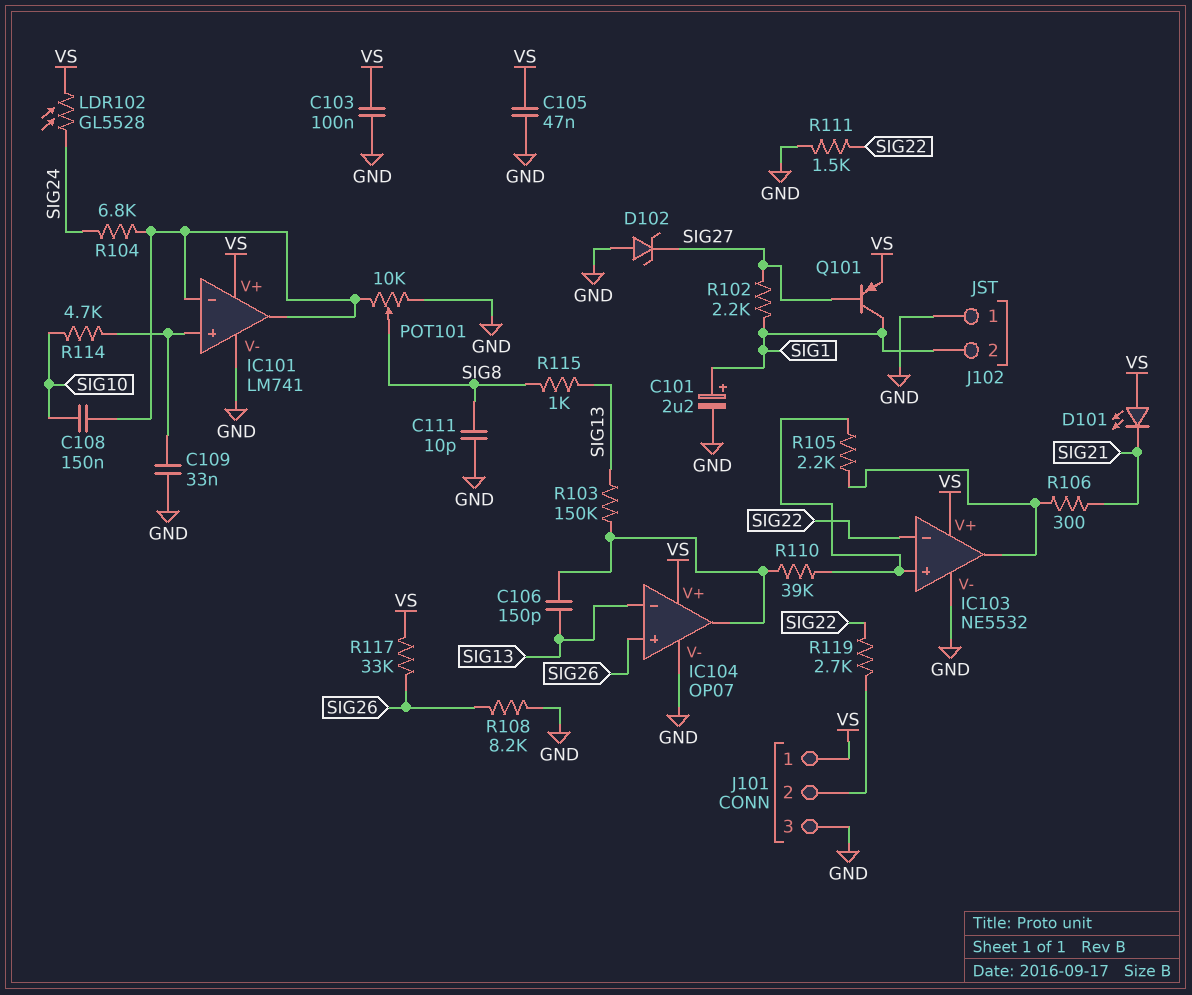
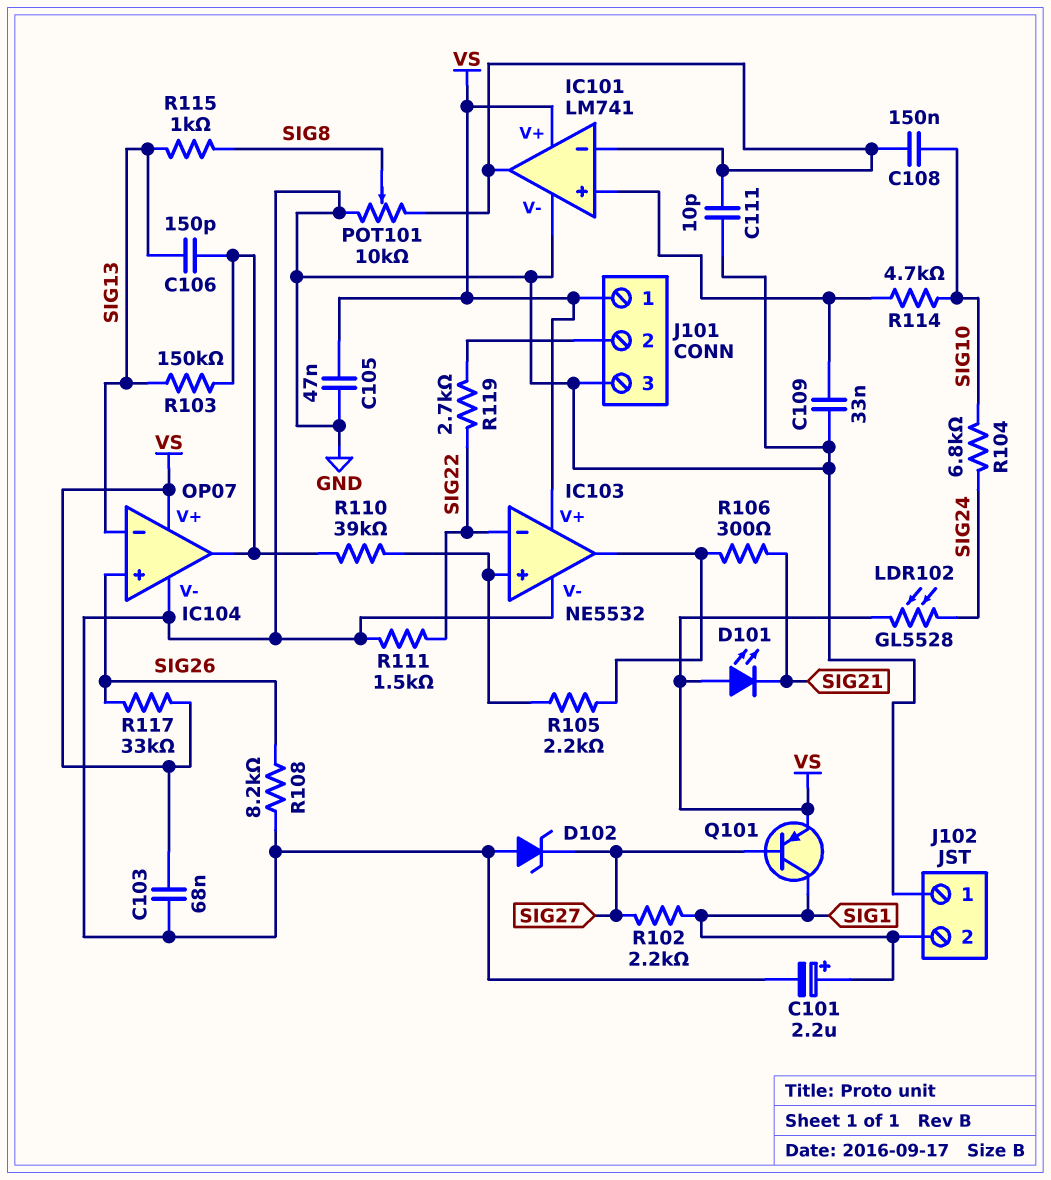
C103: 100nF (GND, VS) -> 68nF (GND, VS)
C111: 10pF (GND, SIG8) -> 10pF (GND, IC101/in-)
R104: 6.8k (IC101/in-, SIG24) -> 6.8k (SIG10, SIG24)

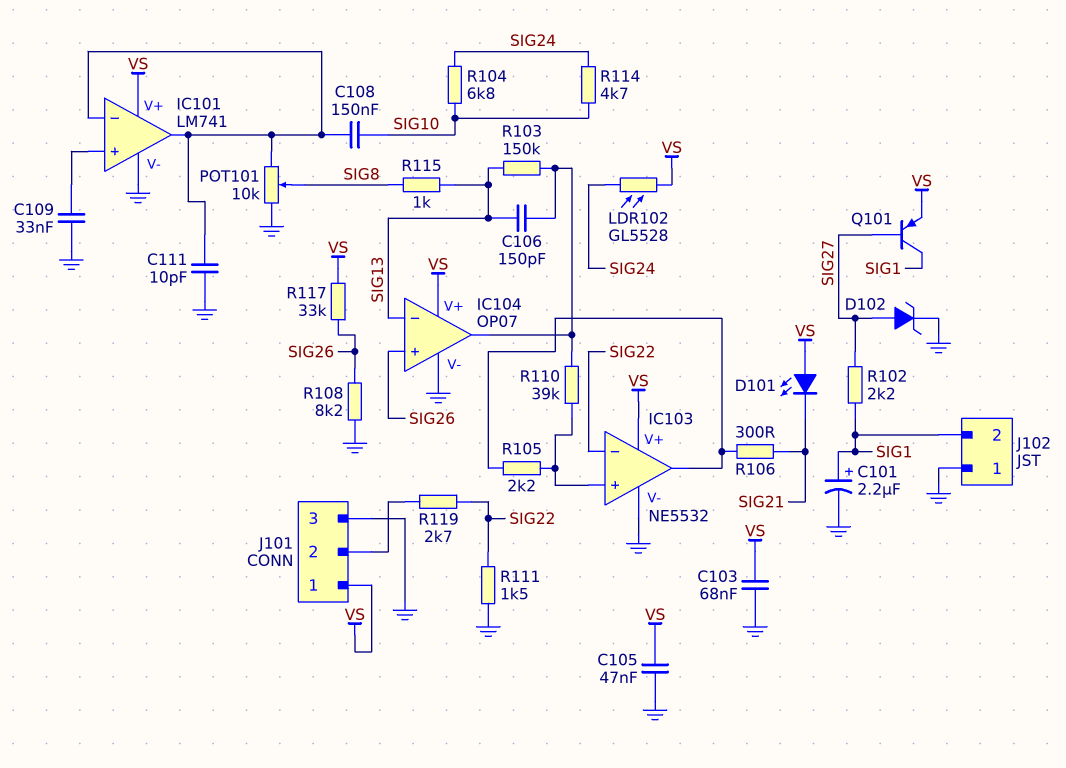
D102: zener (A GND, K SIG27) -> zener (A SIG27, K GND)
R114: 4.7k (IC101/in+, SIG10) -> 4.7k (SIG10, SIG24)

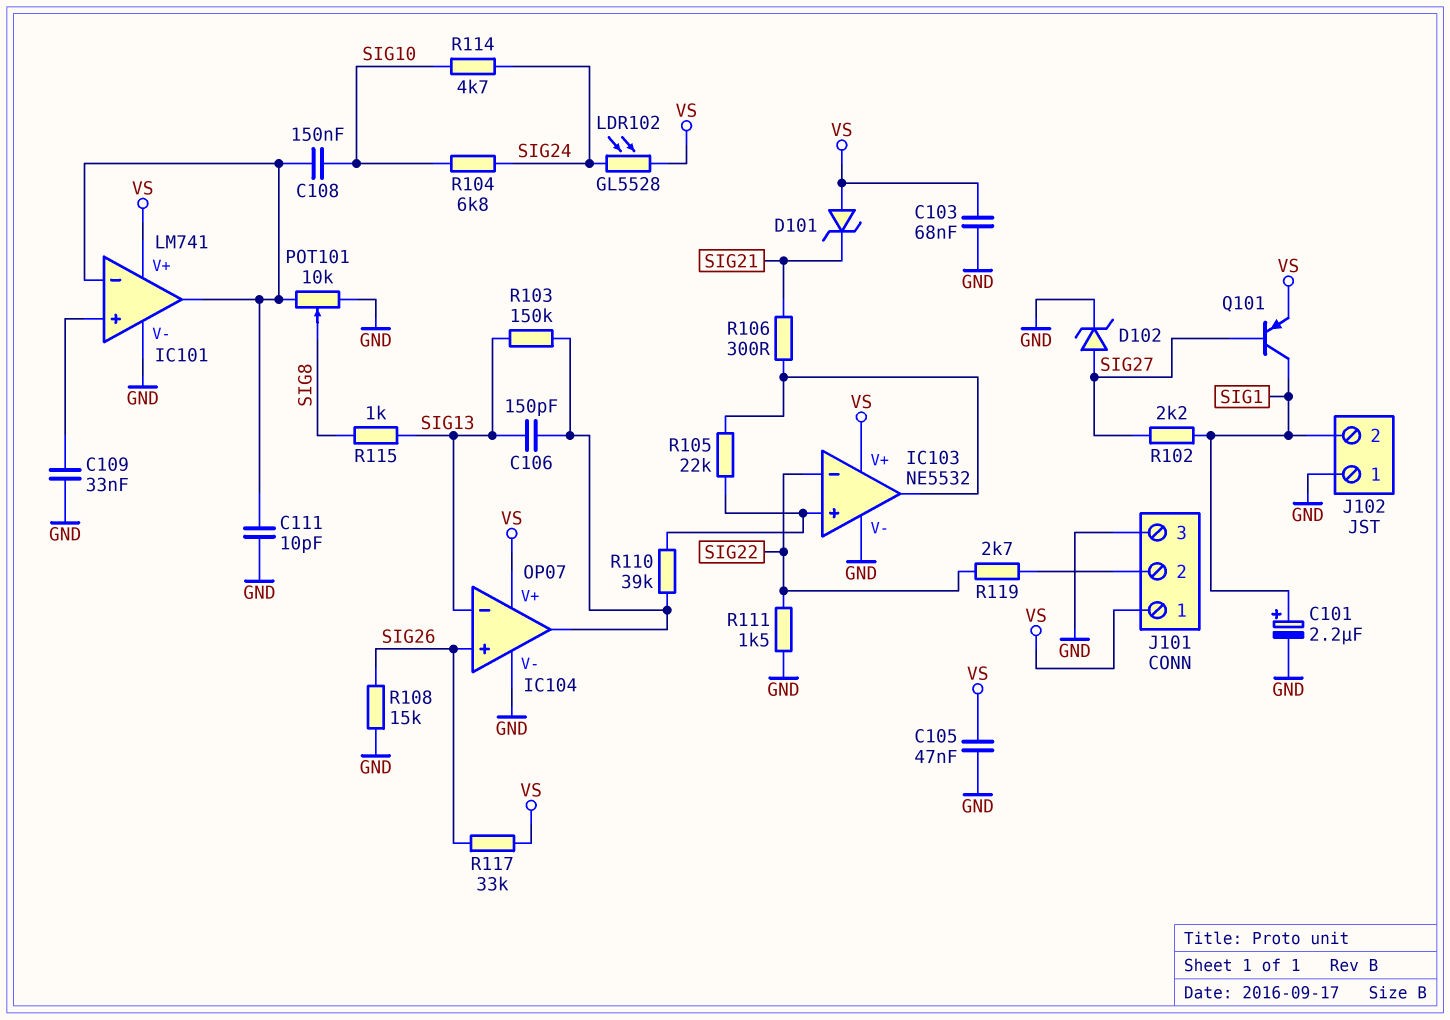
D101: LED (A VS, K SIG21) -> zener (A VS, K SIG21)
R105: 2.2k (IC103/in+, IC103/out) -> 22k (IC103/in+, IC103/out)
R108: 8.2k (GND, SIG26) -> 15k (GND, SIG26)

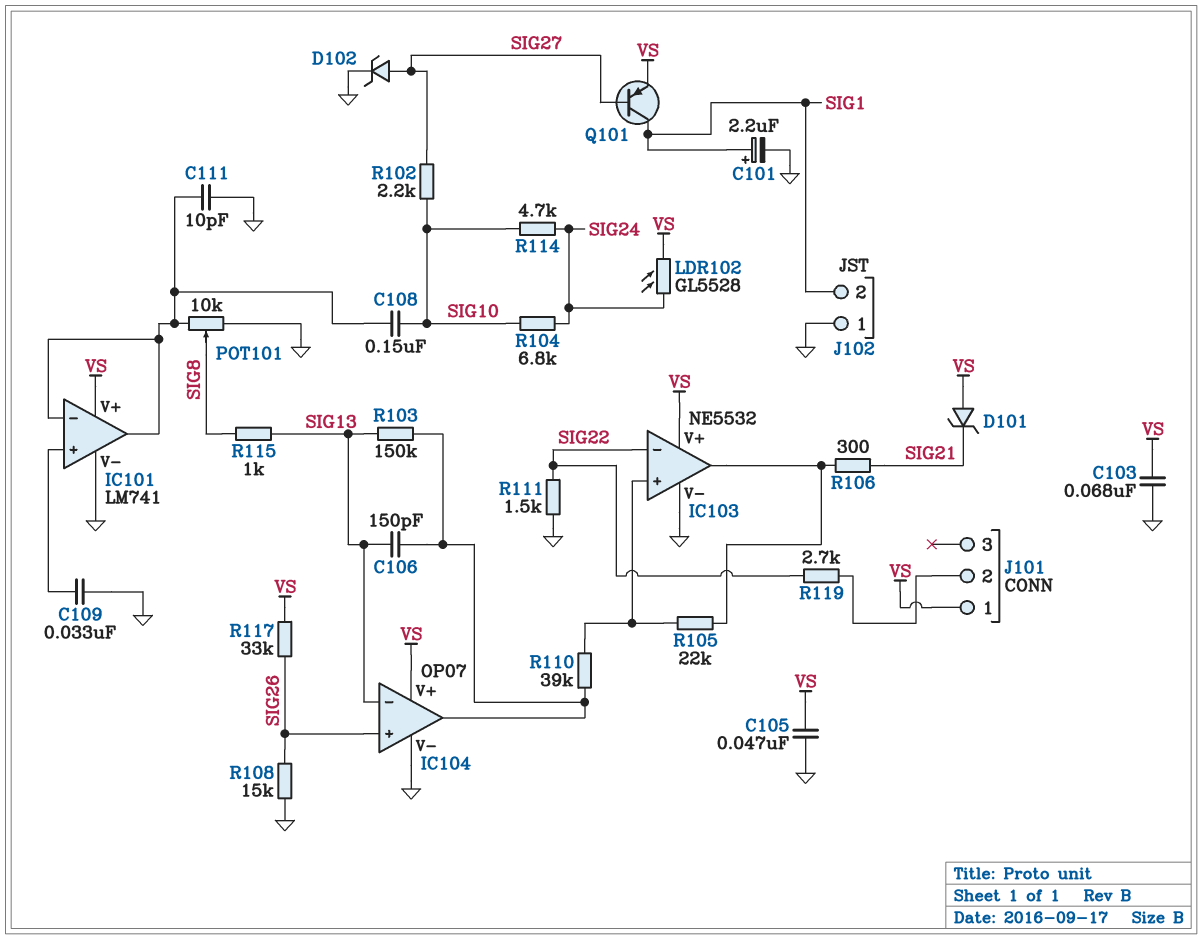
J101 pin 3: GND -> none
R102: 2.2k (SIG1, SIG27) -> 2.2k (SIG10, SIG27)

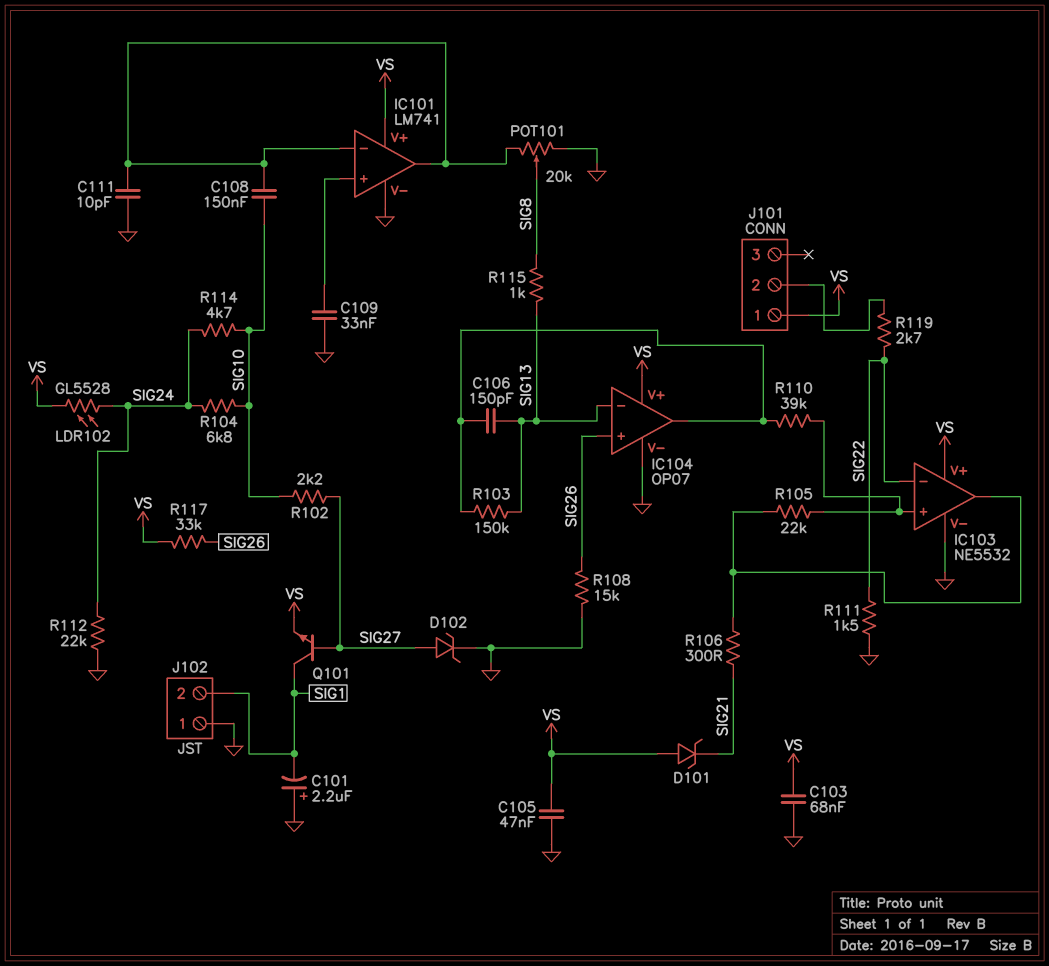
C101: 2.2uF (plus SIG1, minus GND) -> 2.2uF (plus GND, minus SIG1)
POT101: 10k (GND, IC101/in-, wiper SIG8) -> 20k (GND, IC101/in-, wiper SIG8)
Q101: PNP (B SIG27, C SIG1, E VS) -> NPN (B SIG27, C SIG1, E VS)
R112: none -> 22k (GND, SIG24)

